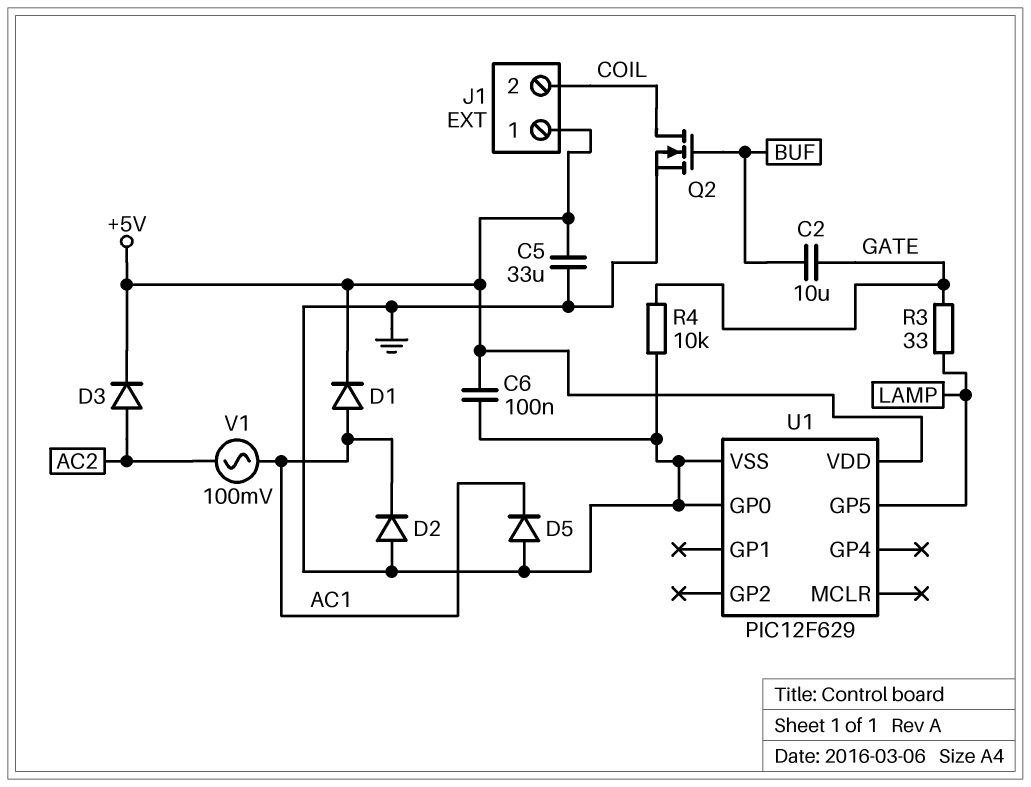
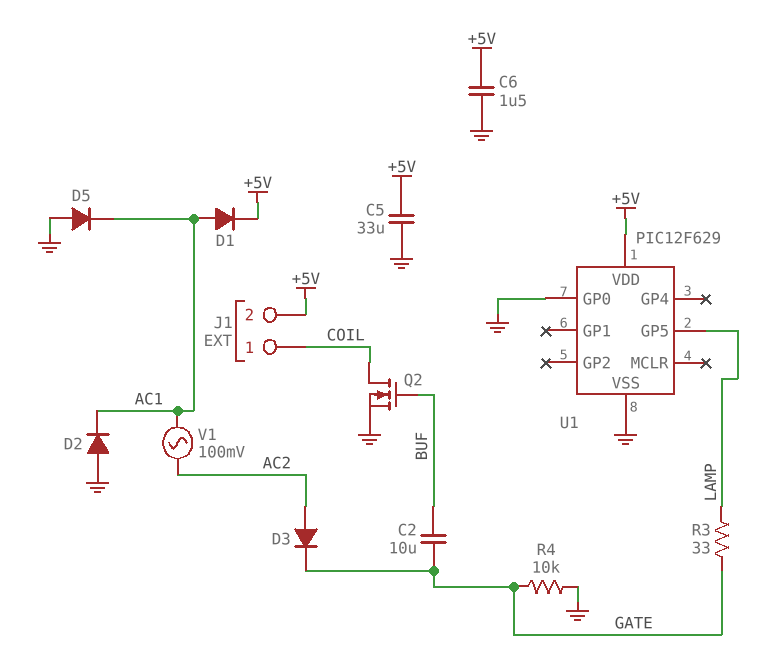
C6: 100nF (+5V, GND) -> 1.5uF (+5V, GND)
D3: diode (A AC2, K +5V) -> diode (A AC2, K GATE)
J1 pin 1: +5V -> COIL
J1 pin 2: COIL -> +5V

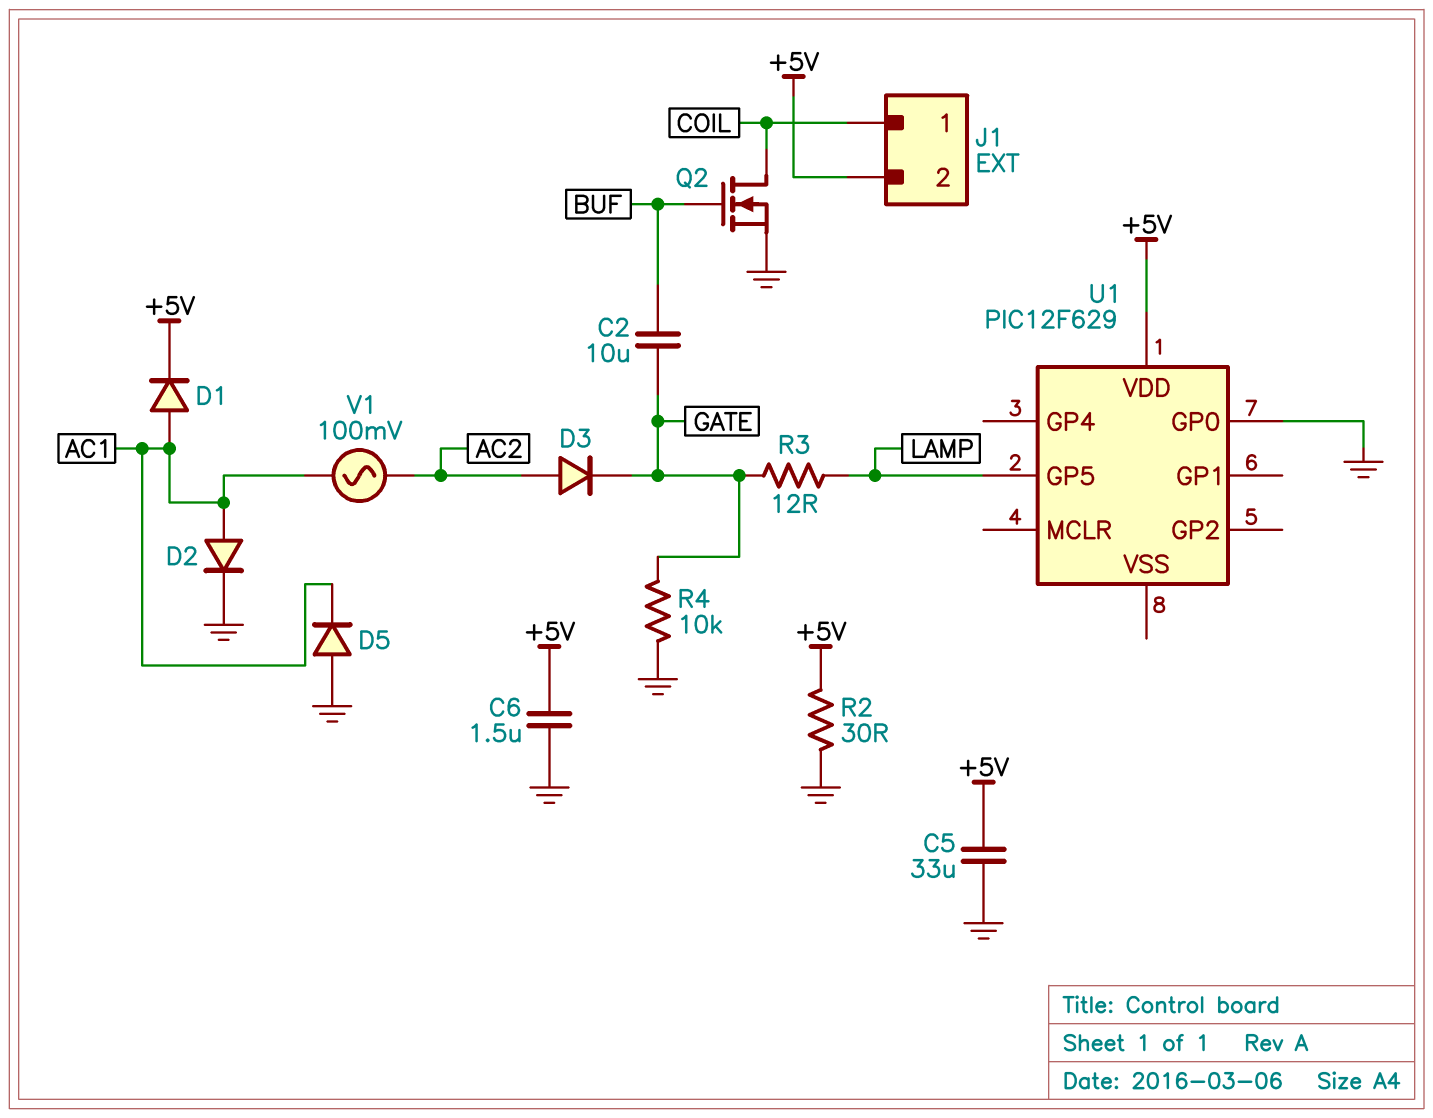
D2: diode (A GND, K AC1) -> diode (A AC1, K GND)
R2: none -> 30 (+5V, GND)
R3: 33 (GATE, LAMP) -> 12 (GATE, LAMP)
U1 pin VSS: GND -> none

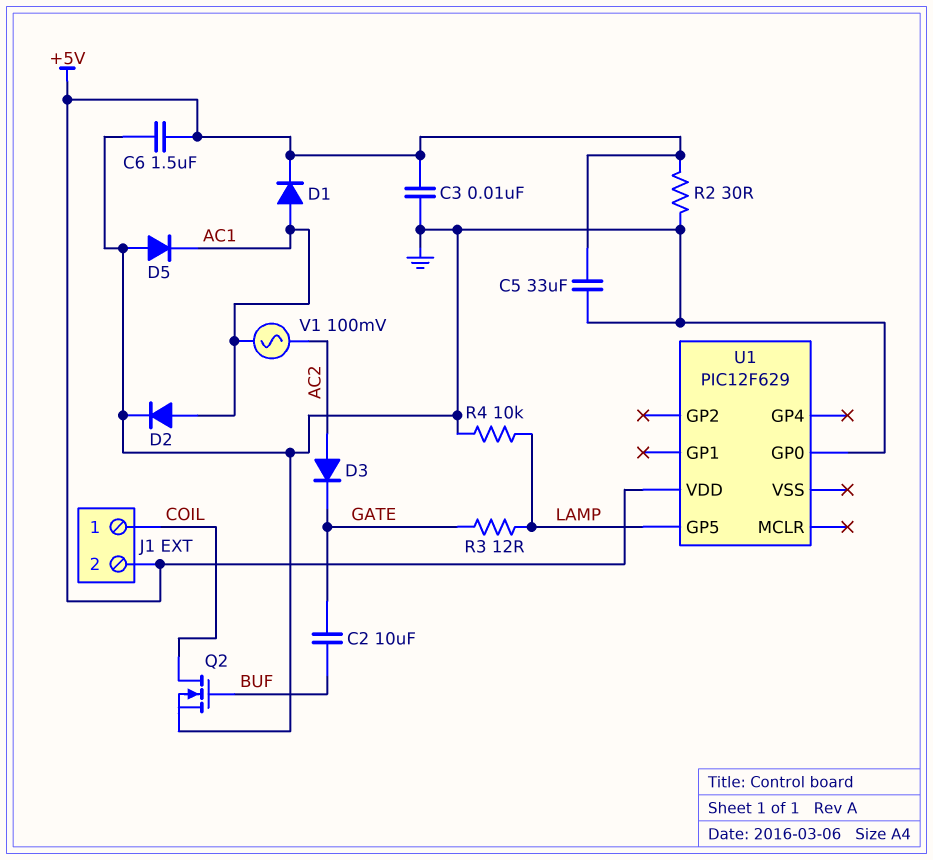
C3: none -> 10nF (+5V, GND)
R4: 10k (GATE, GND) -> 10k (GND, LAMP)

